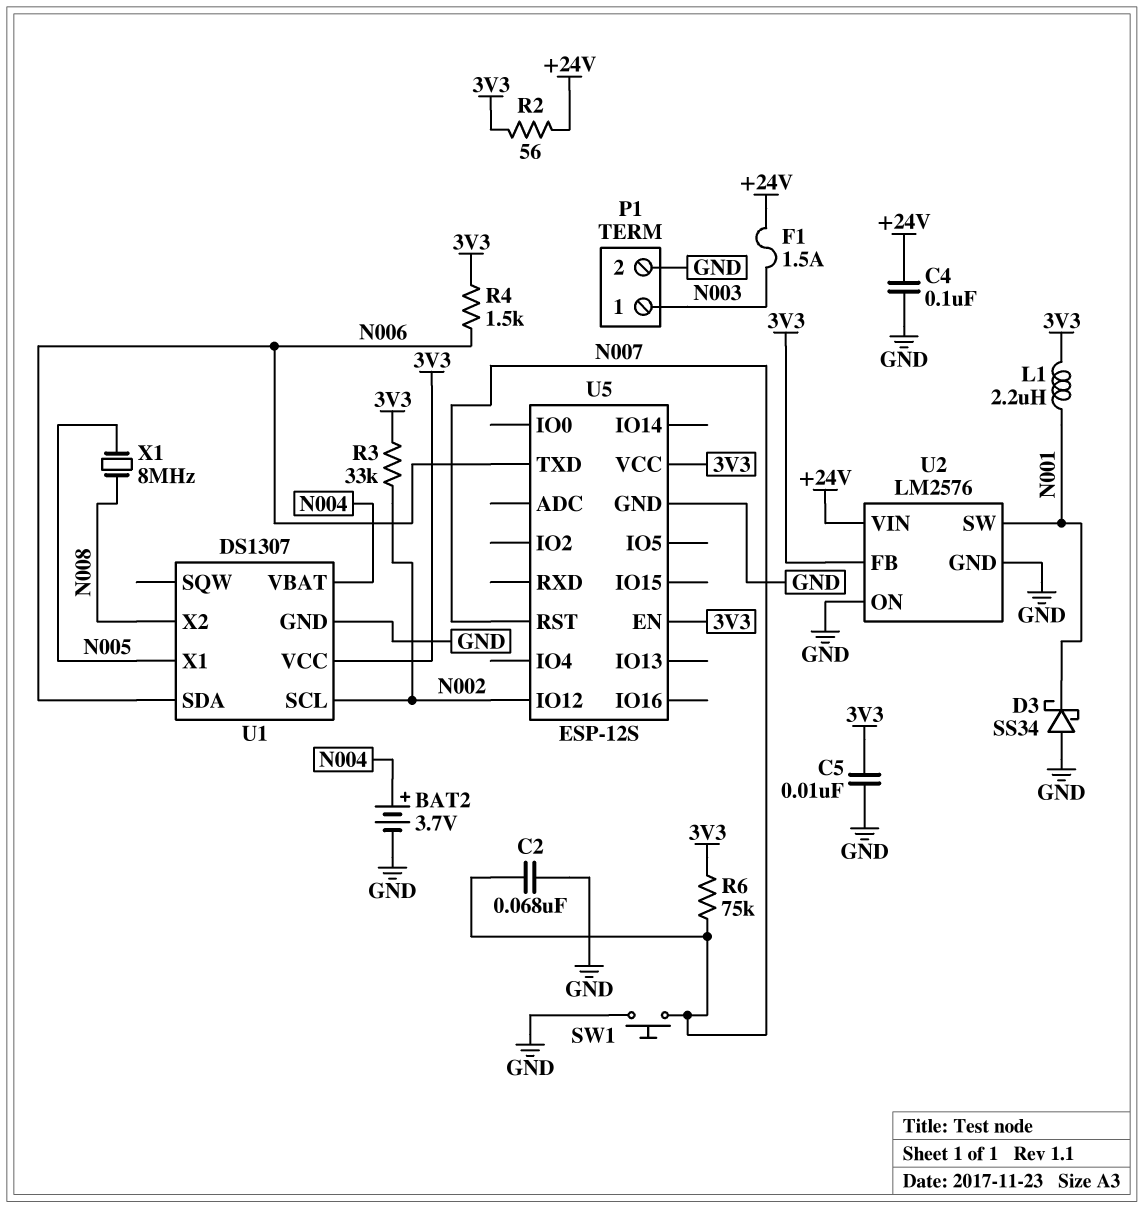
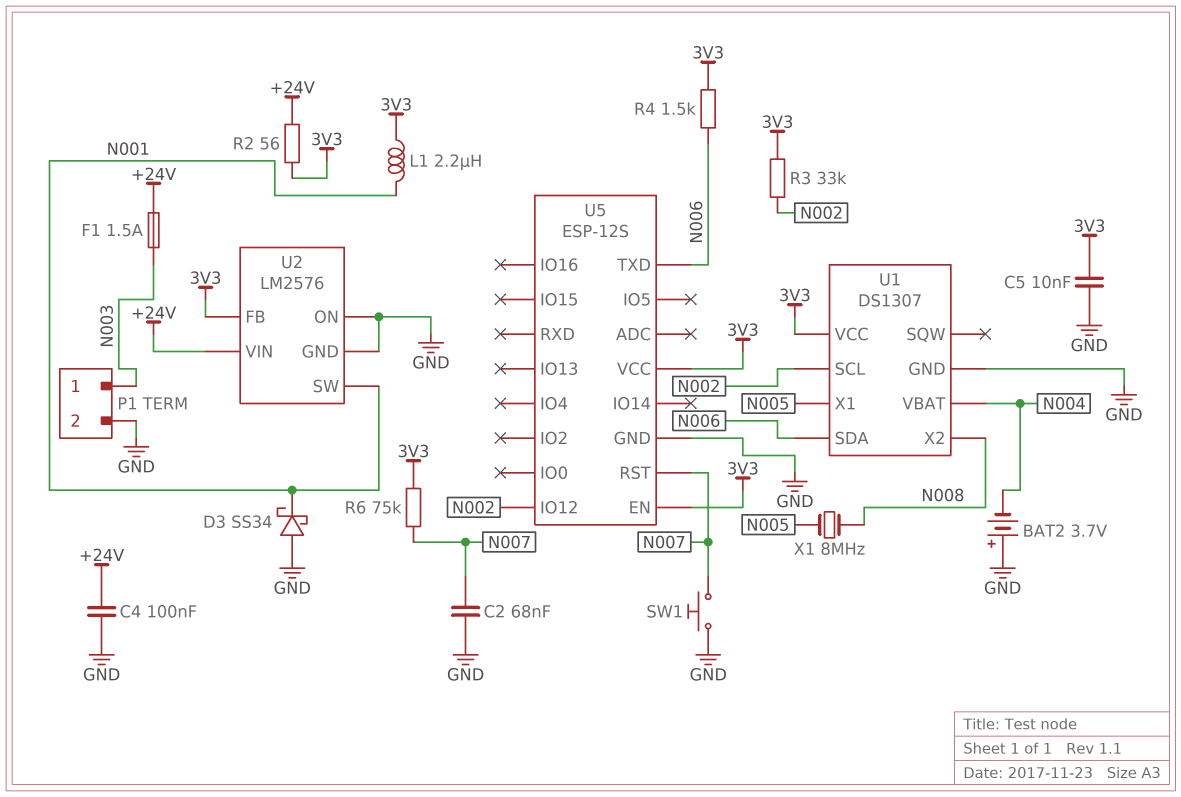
BAT2: 3.7V (plus N004, minus GND) -> 3.7V (plus GND, minus N004)

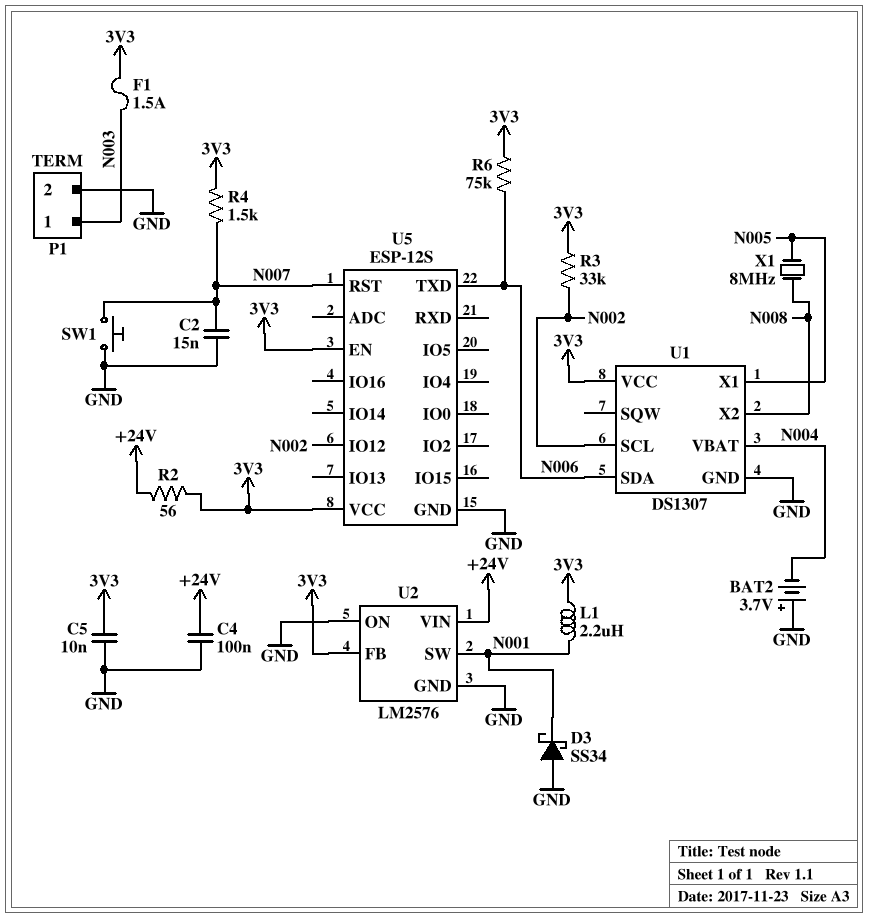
C2: 68nF (GND, N007) -> 15nF (GND, N007)
F1: 1.5A (+24V, N003) -> 1.5A (3V3, N003)
R4: 1.5k (3V3, N006) -> 1.5k (3V3, N007)
R6: 75k (3V3, N007) -> 75k (3V3, N006)

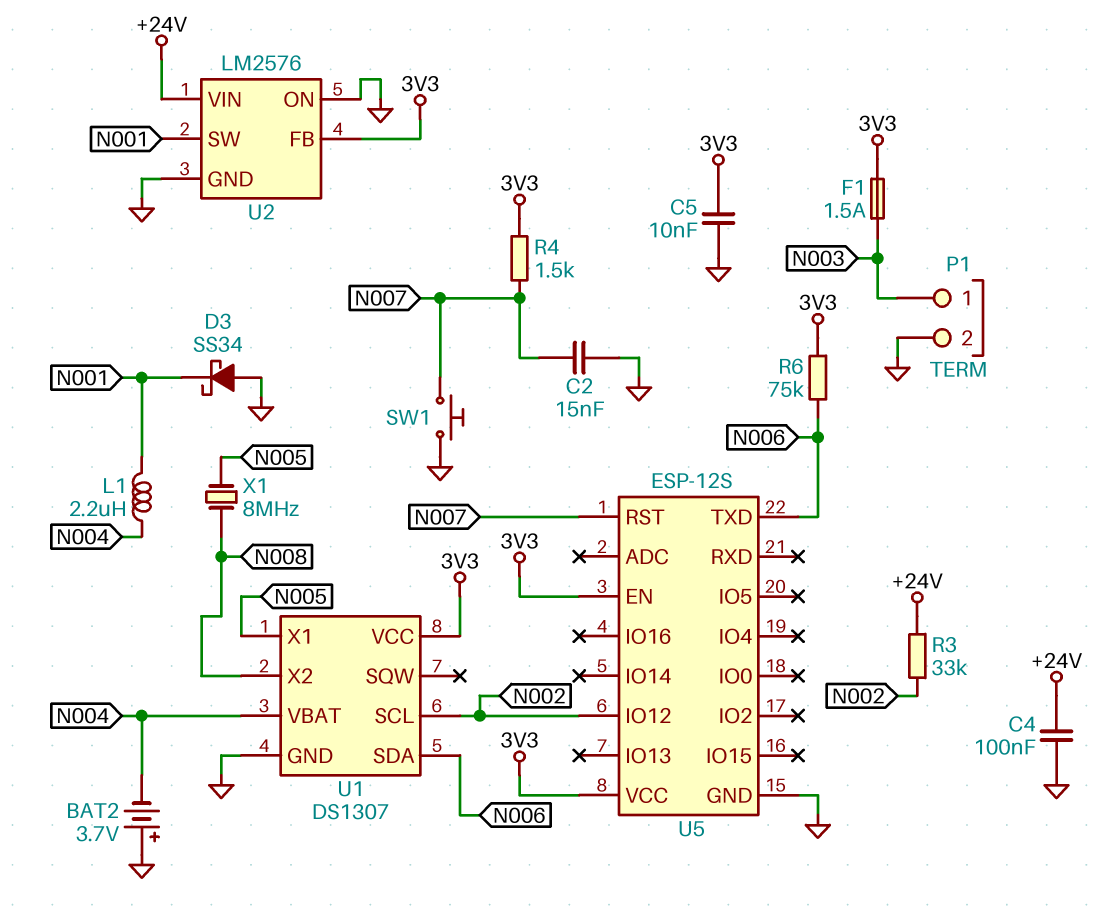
L1: 2.2uH (3V3, N001) -> 2.2uH (N001, N004)
R2: 56 (+24V, 3V3) -> none
R3: 33k (3V3, N002) -> 33k (+24V, N002)

